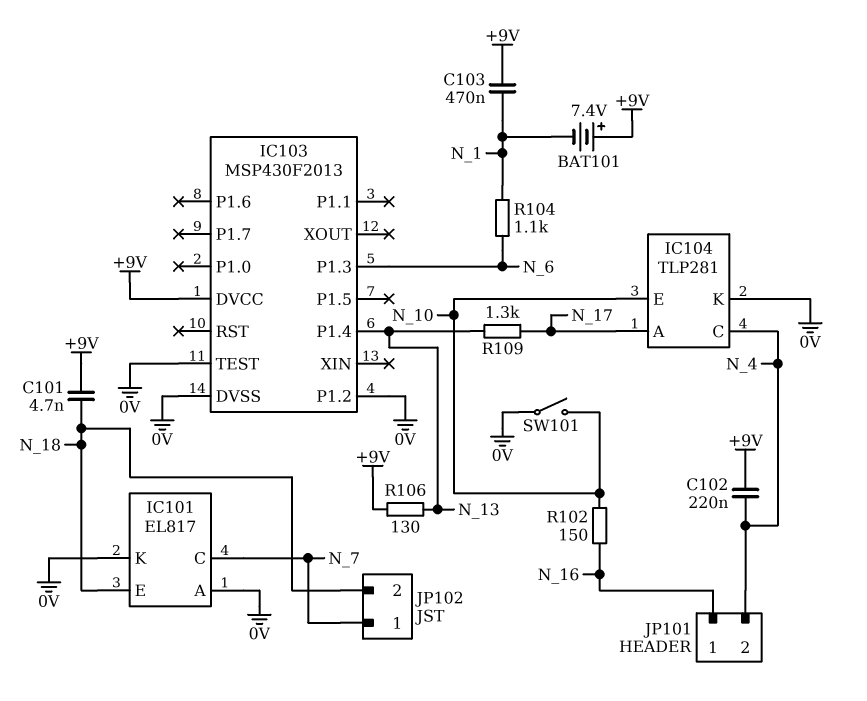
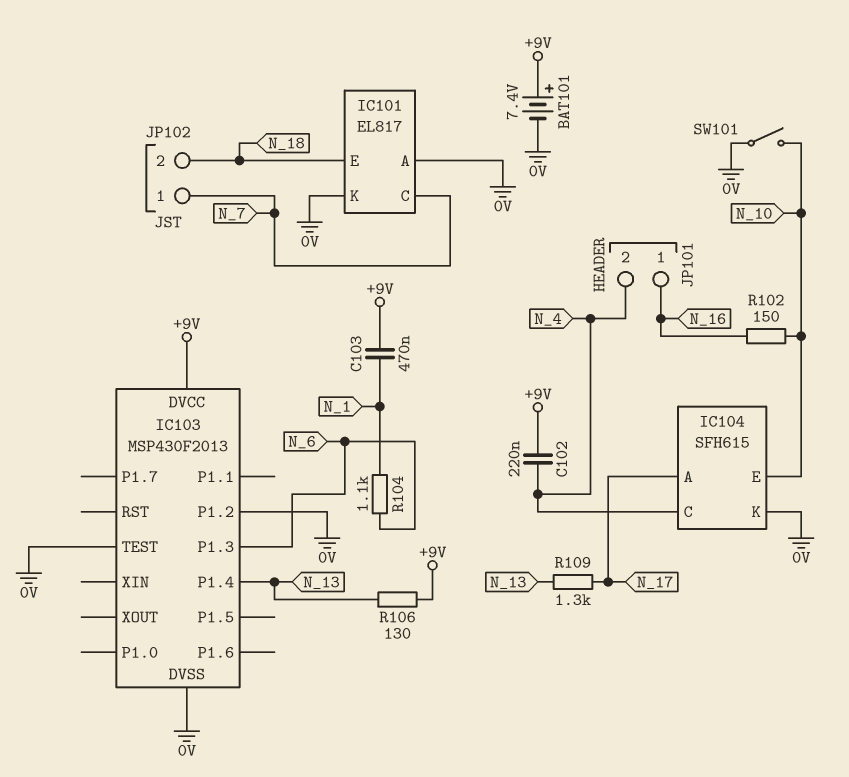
BAT101: 7.4V (plus +9V, minus N_1) -> 7.4V (plus +9V, minus 0V)
C101: 4.7nF (+9V, N_18) -> none
IC104: TLP281 -> SFH615

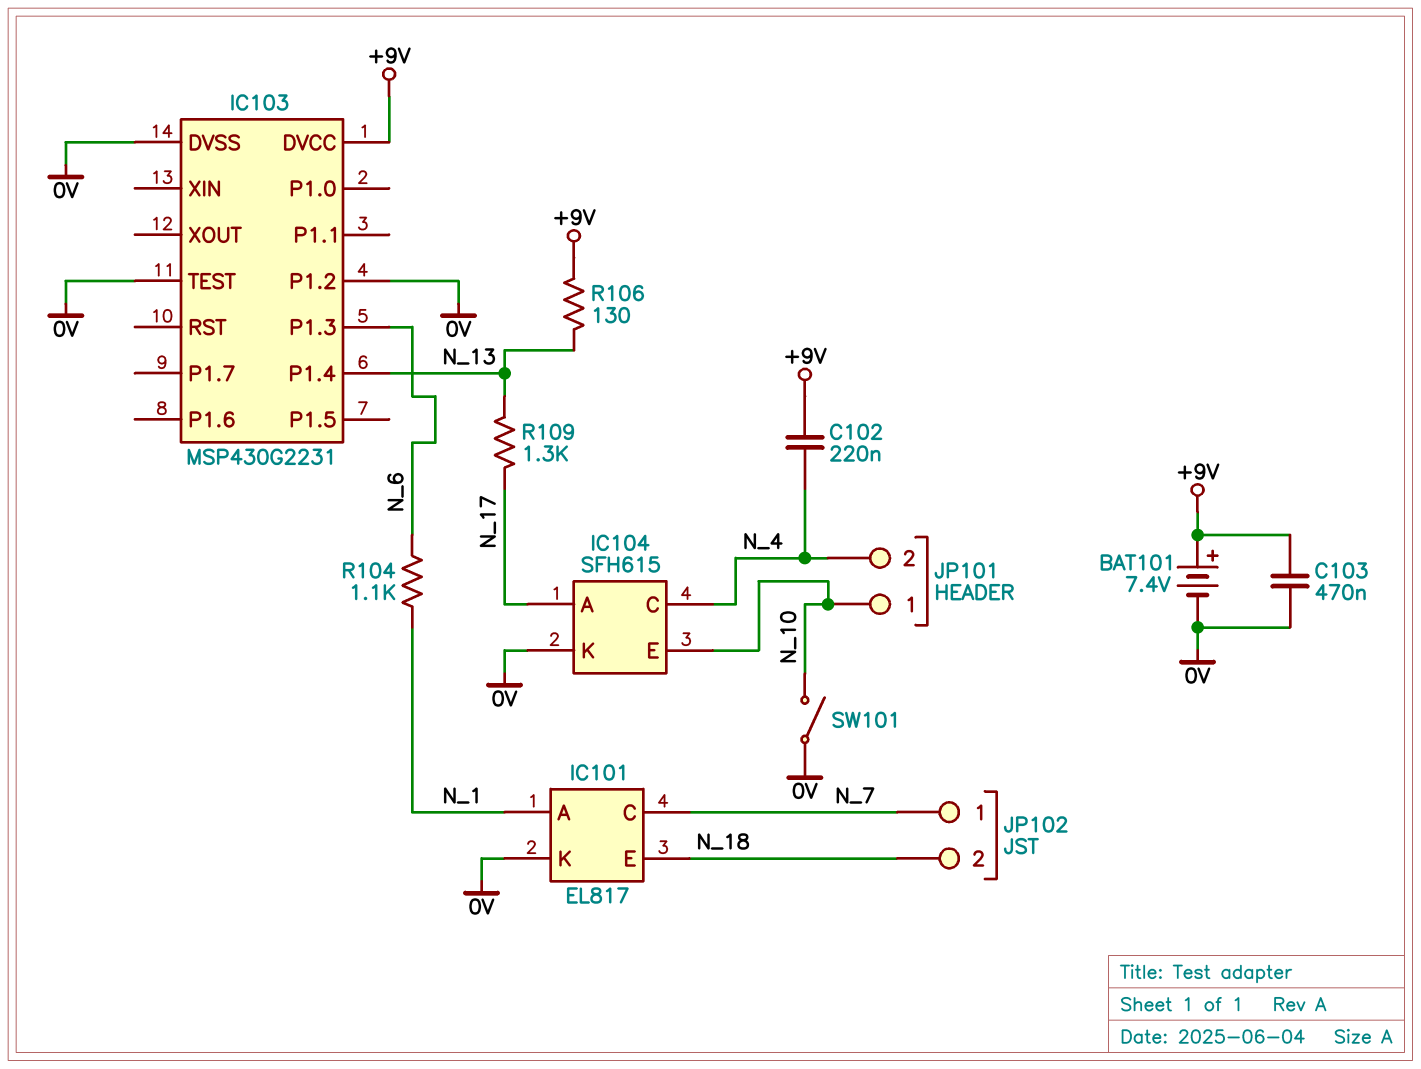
C103: 470nF (+9V, N_1) -> 470nF (+9V, 0V)
IC101 pin A: 0V -> N_1
IC103: MSP430F2013 -> MSP430G2231
JP101 pin 1: N_16 -> N_10
R102: 150 (N_10, N_16) -> none

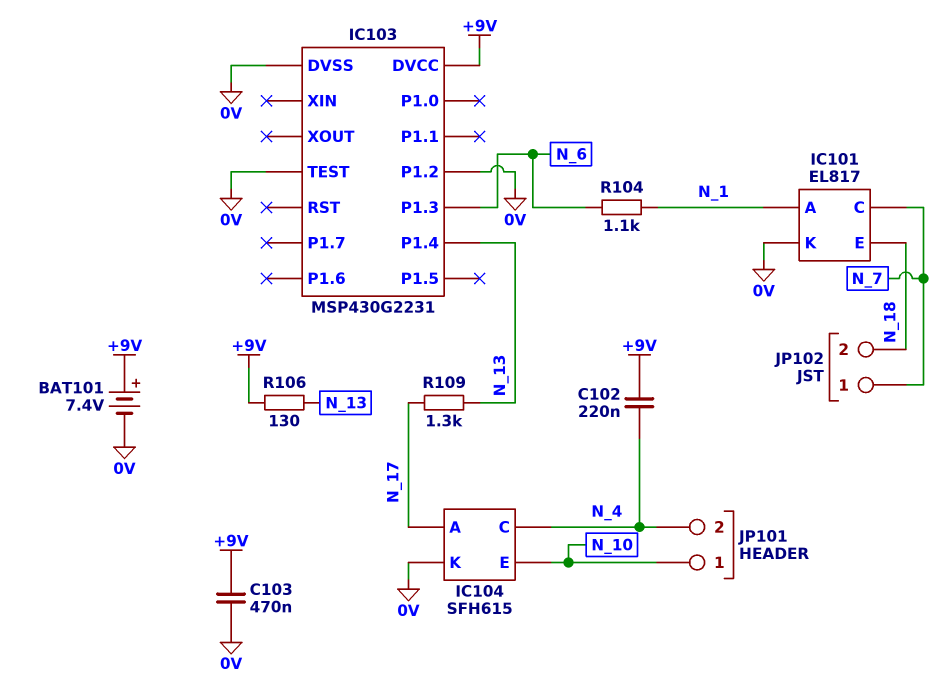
SW101: switch (0V, N_10) -> none

